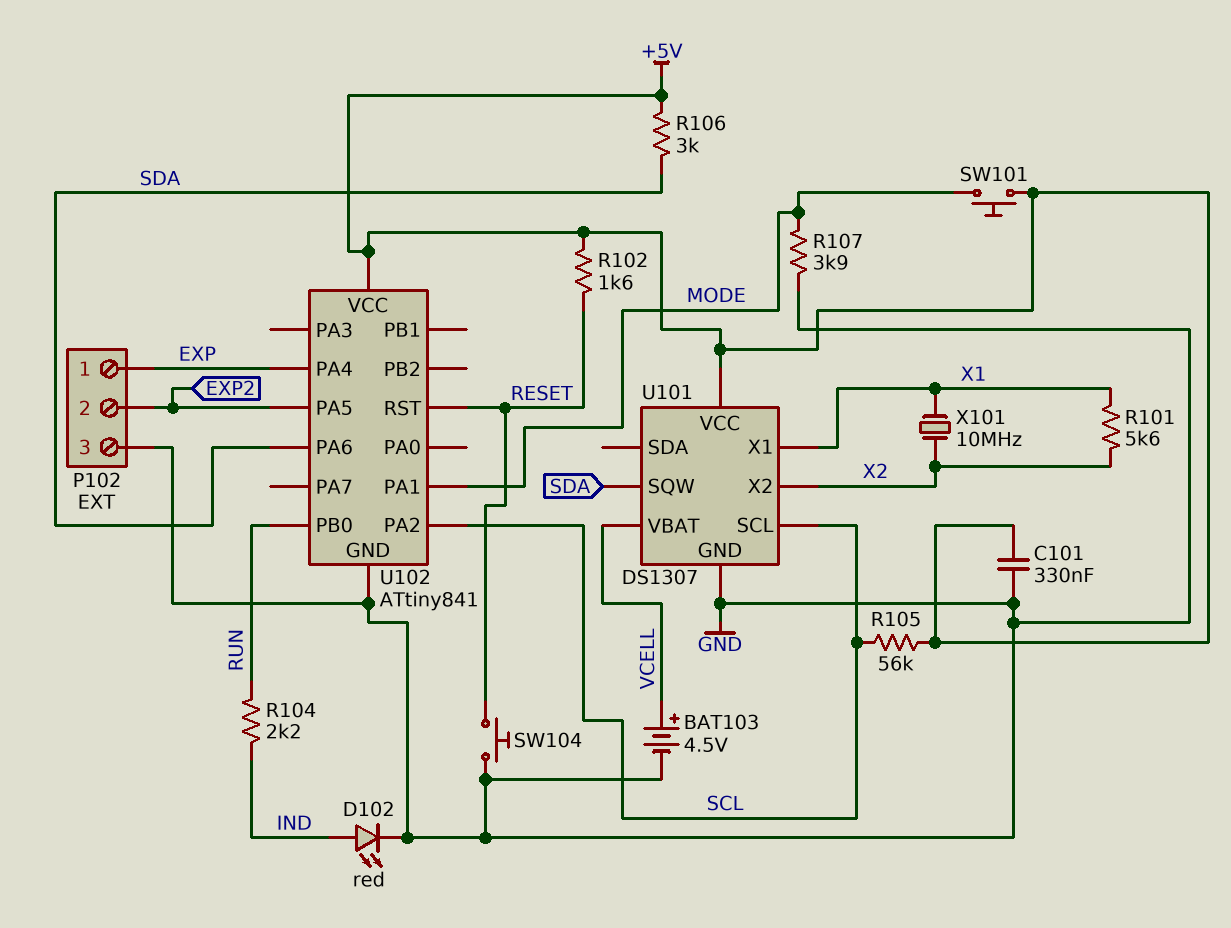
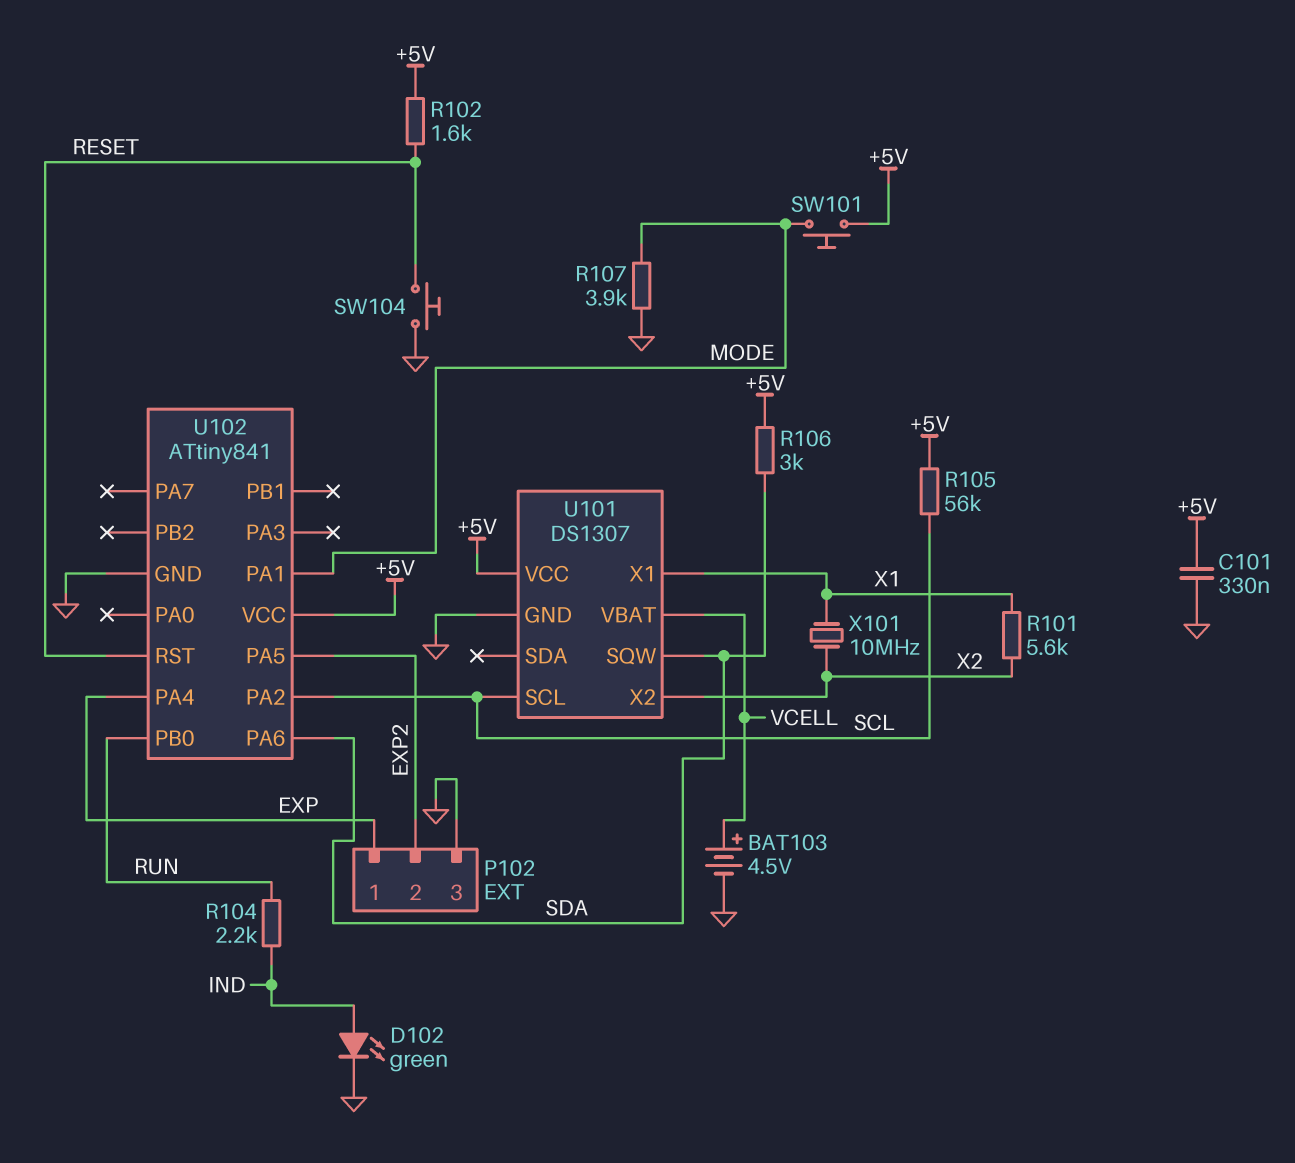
D102: LED red (A IND, K GND) -> LED green (A IND, K GND)

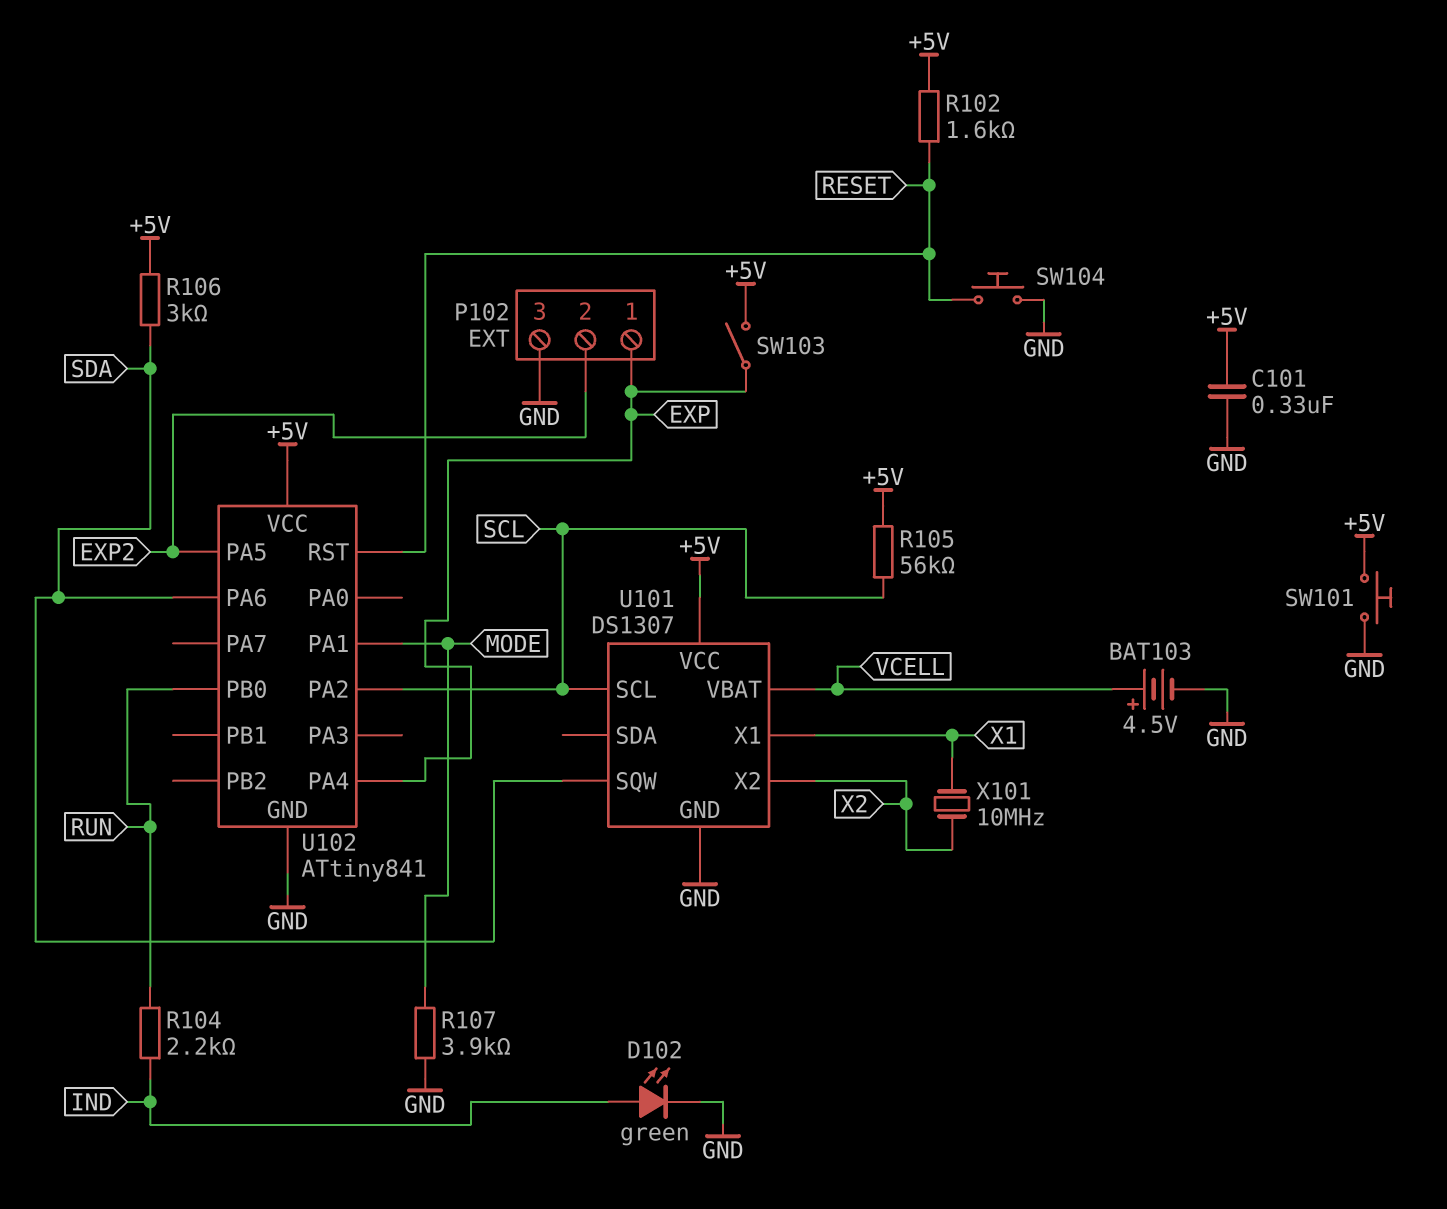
R101: 5.6k (X1, X2) -> none
SW101: button (+5V, MODE) -> button (+5V, GND)
SW103: none -> switch (+5V, EXP)

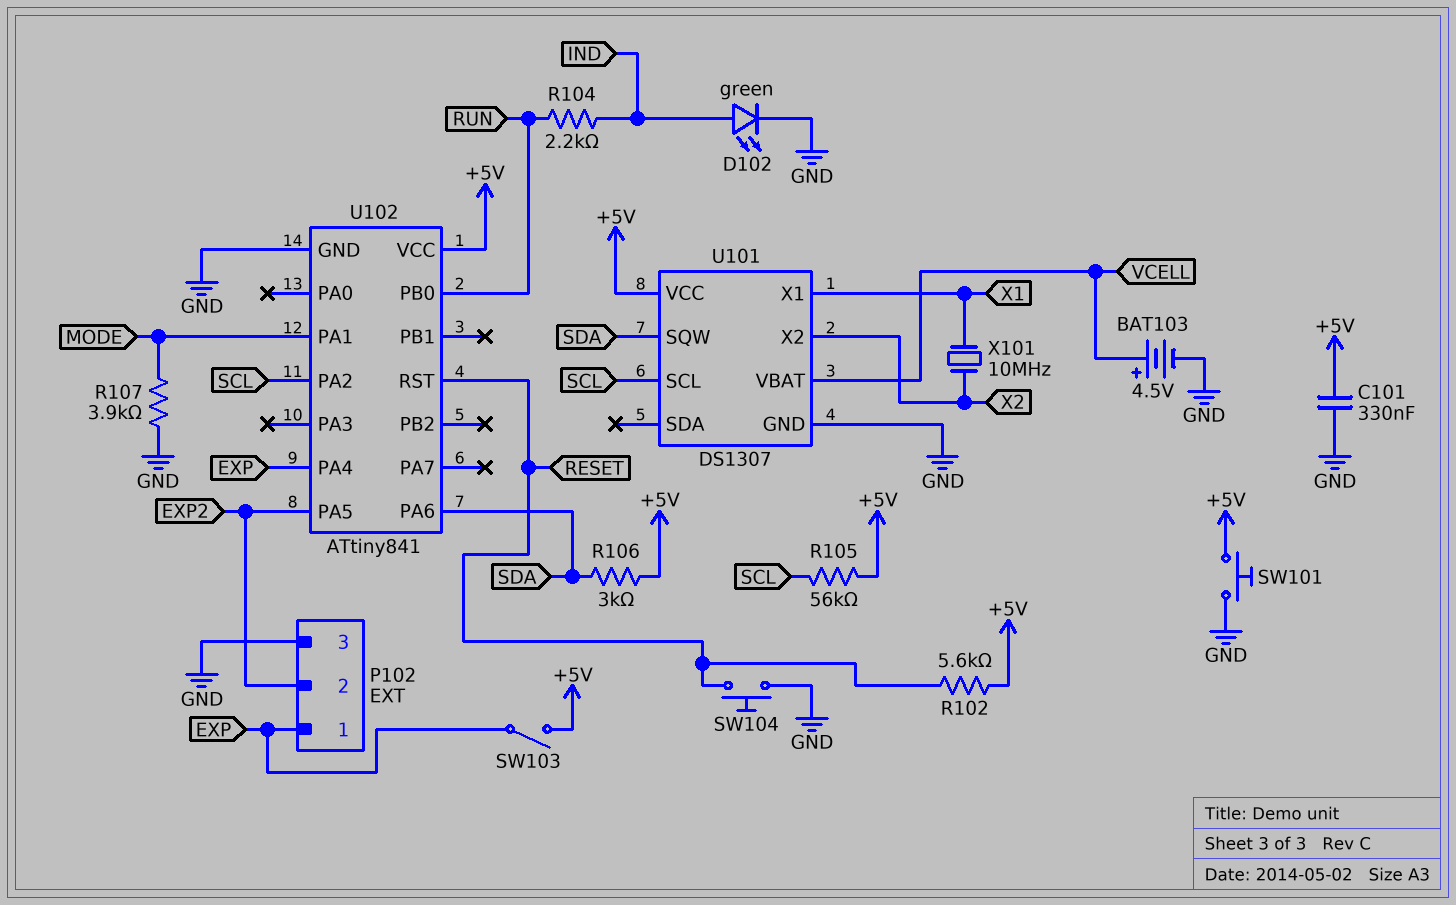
R102: 1.6k (+5V, RESET) -> 5.6k (+5V, RESET)

